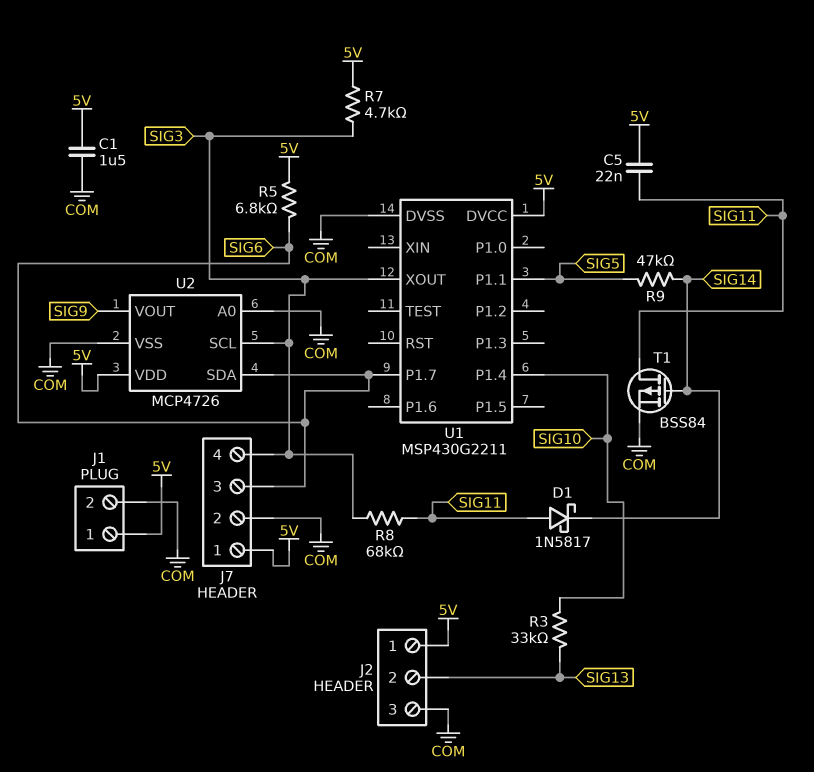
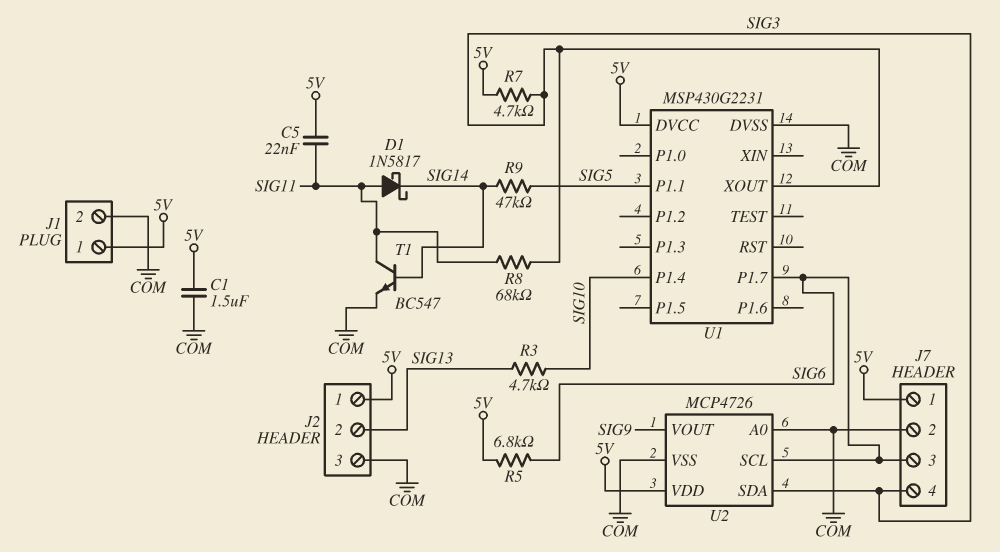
R3: 33k (SIG10, SIG13) -> 4.7k (SIG10, SIG13)
T1: PMOS BSS84 (G SIG14, D SIG11, S COM) -> NPN BC547 (B SIG14, C SIG11, E COM)
U1: MSP430G2211 -> MSP430G2231
U2 pin SCL: SIG3 -> SIG6
U2 pin SDA: SIG6 -> SIG3

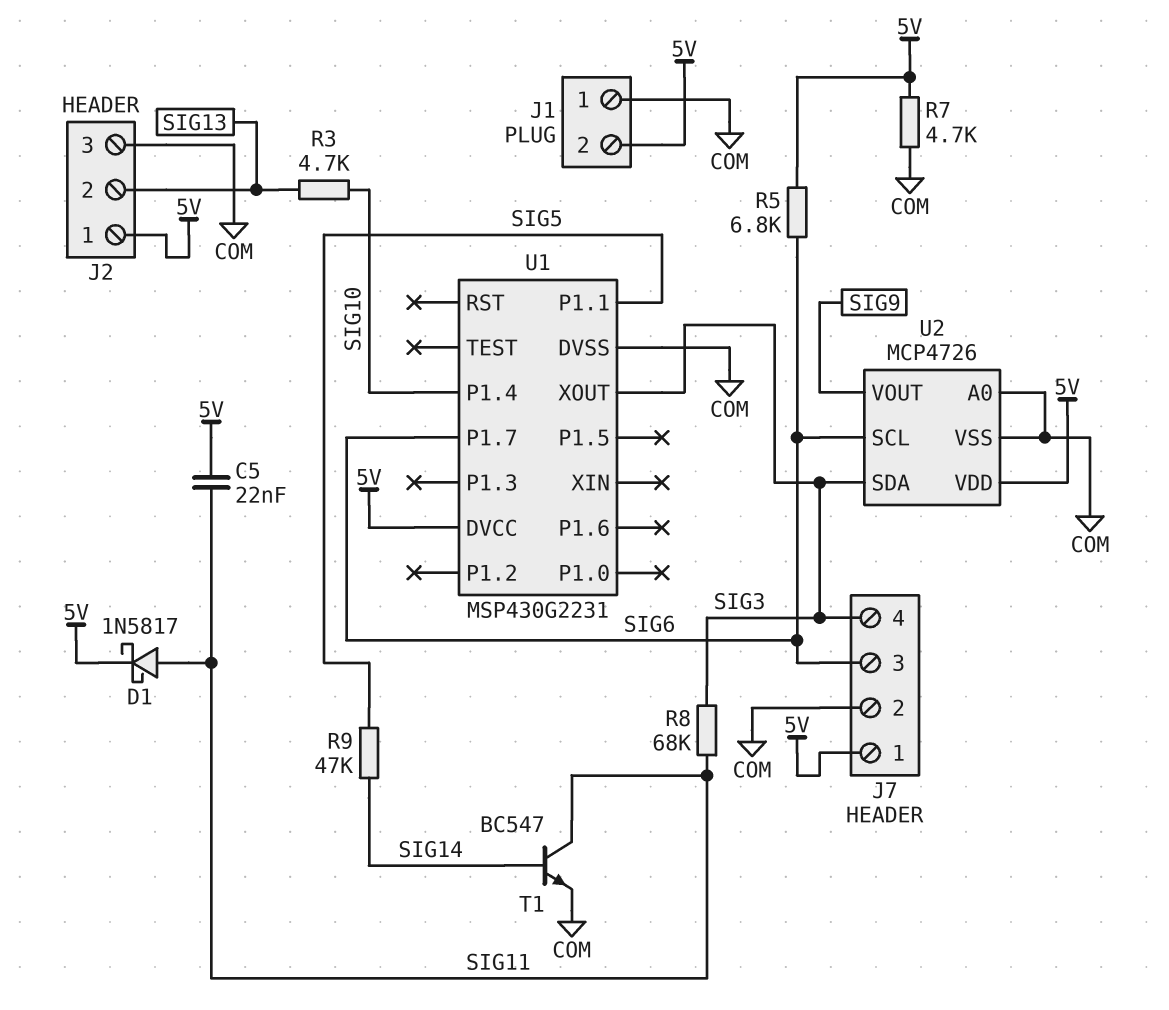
C1: 1.5uF (5V, COM) -> none
D1: schottky 1N5817 (A SIG11, K SIG14) -> schottky 1N5817 (A SIG11, K 5V)
J1 pin 1: 5V -> COM
J1 pin 2: COM -> 5V
R7: 4.7k (5V, SIG3) -> 4.7k (5V, COM)

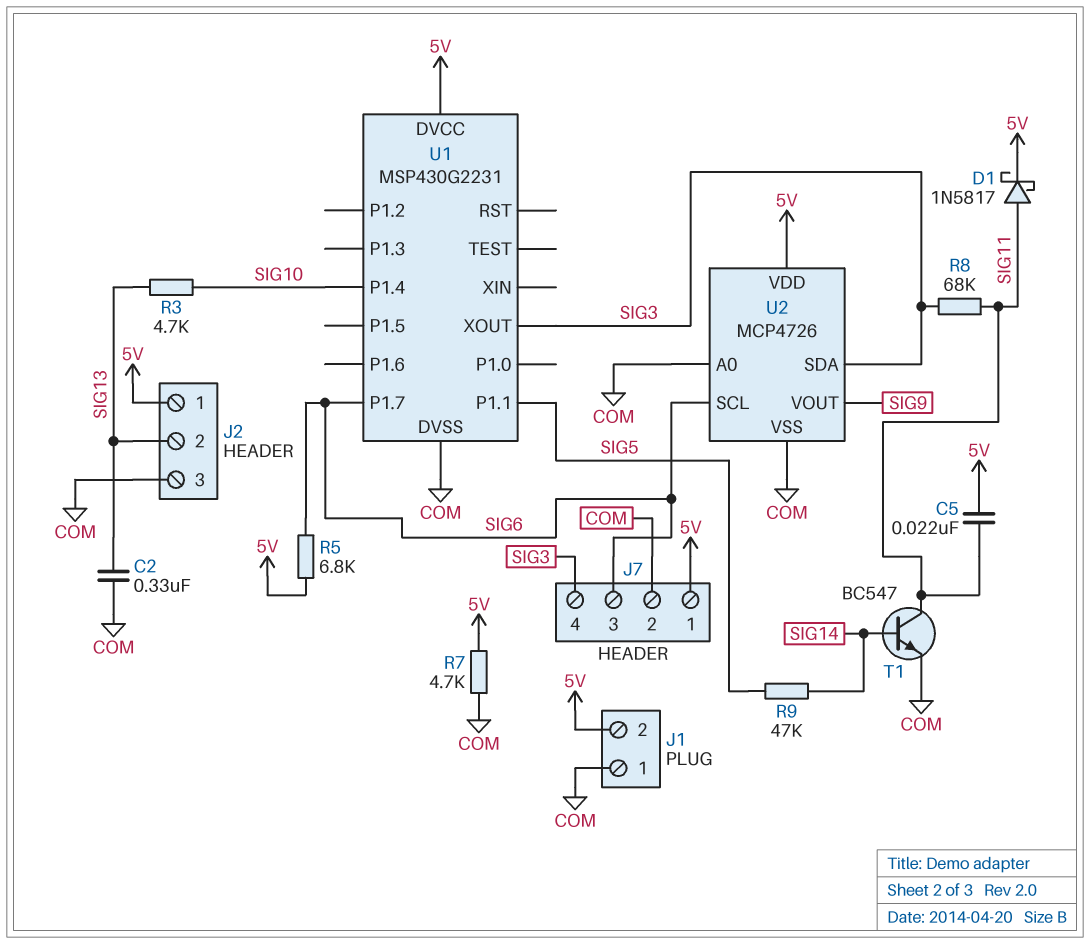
C2: none -> 330nF (COM, SIG13)

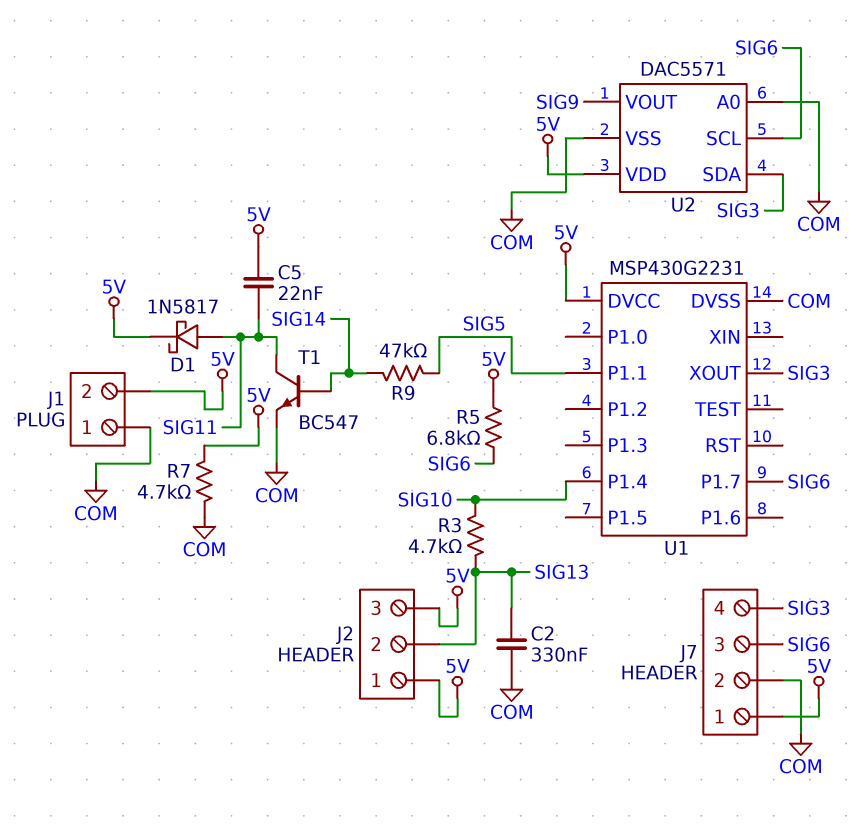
J2 pin 3: COM -> 5V
R8: 68k (SIG3, SIG11) -> none
U2: MCP4726 -> DAC5571

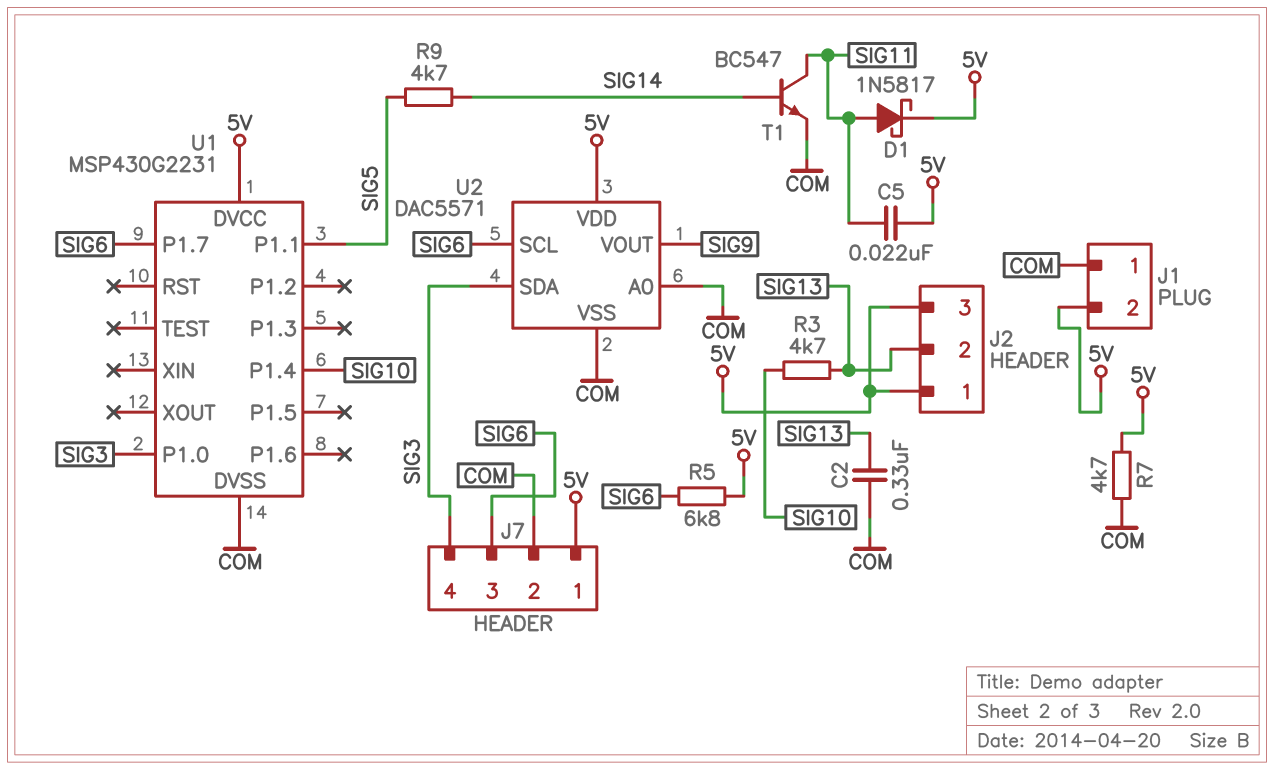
R9: 47k (SIG5, SIG14) -> 4.7k (SIG5, SIG14)
U1 pin P1.0: none -> SIG3
U1 pin XOUT: SIG3 -> none

